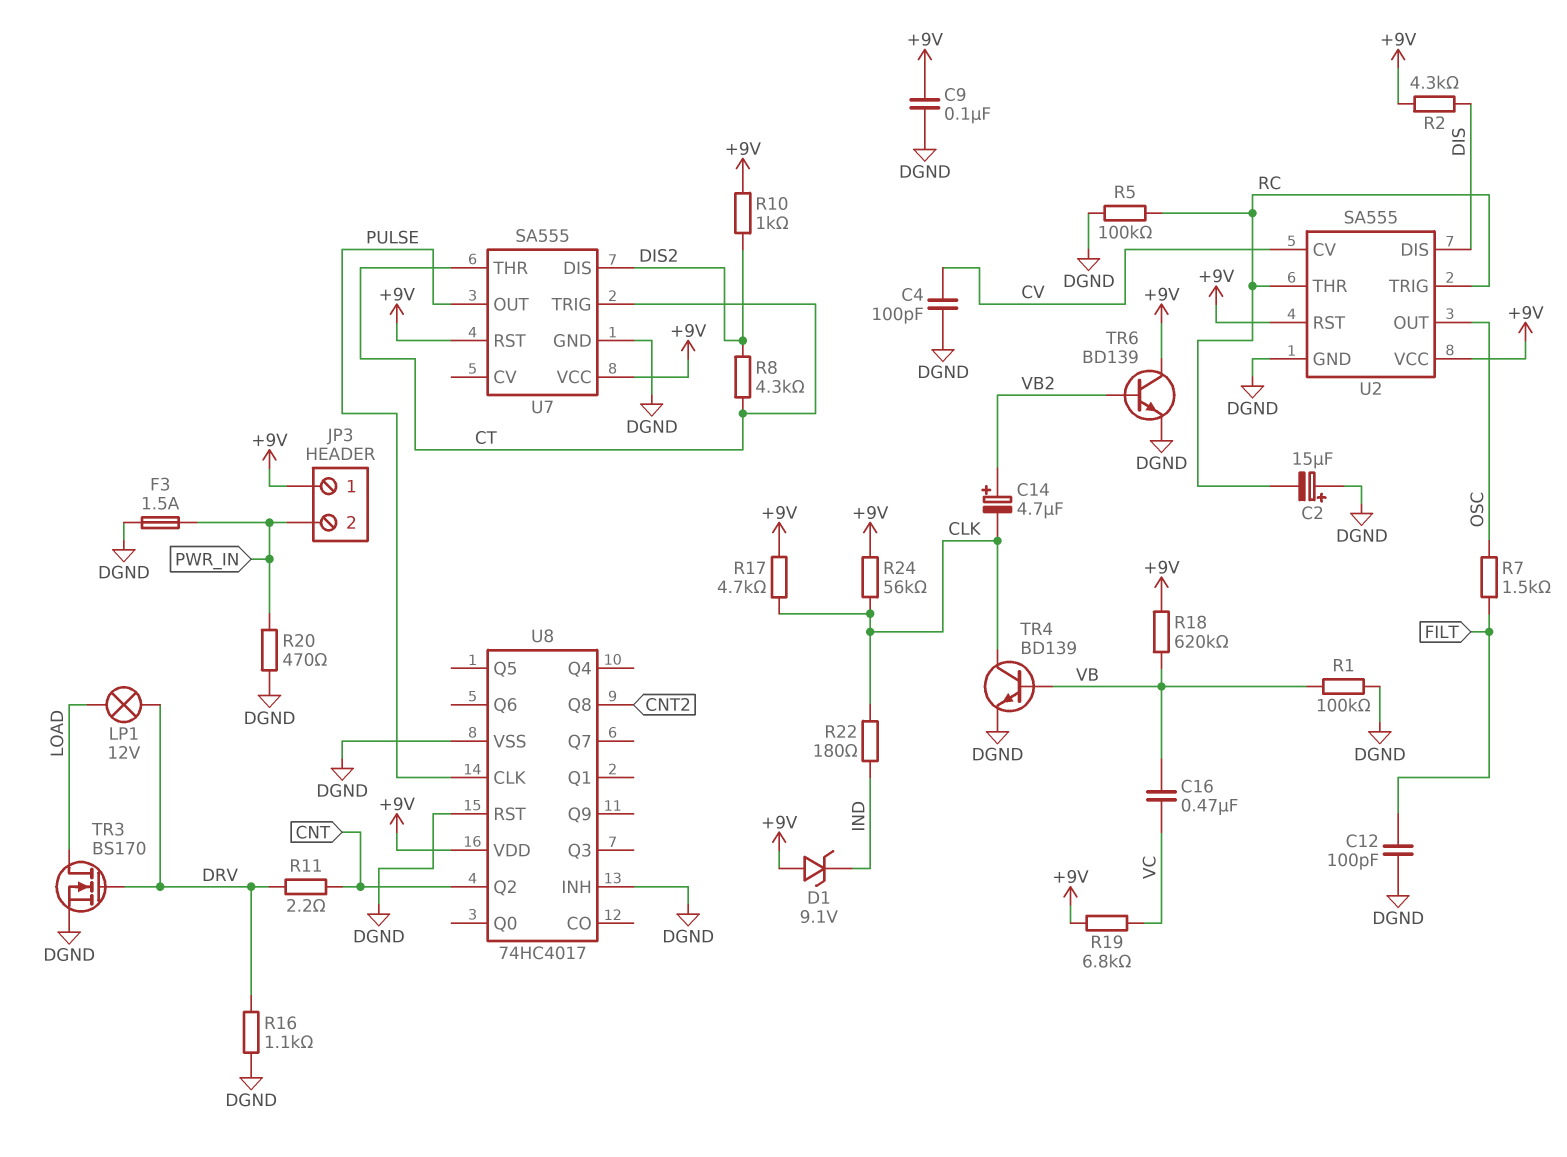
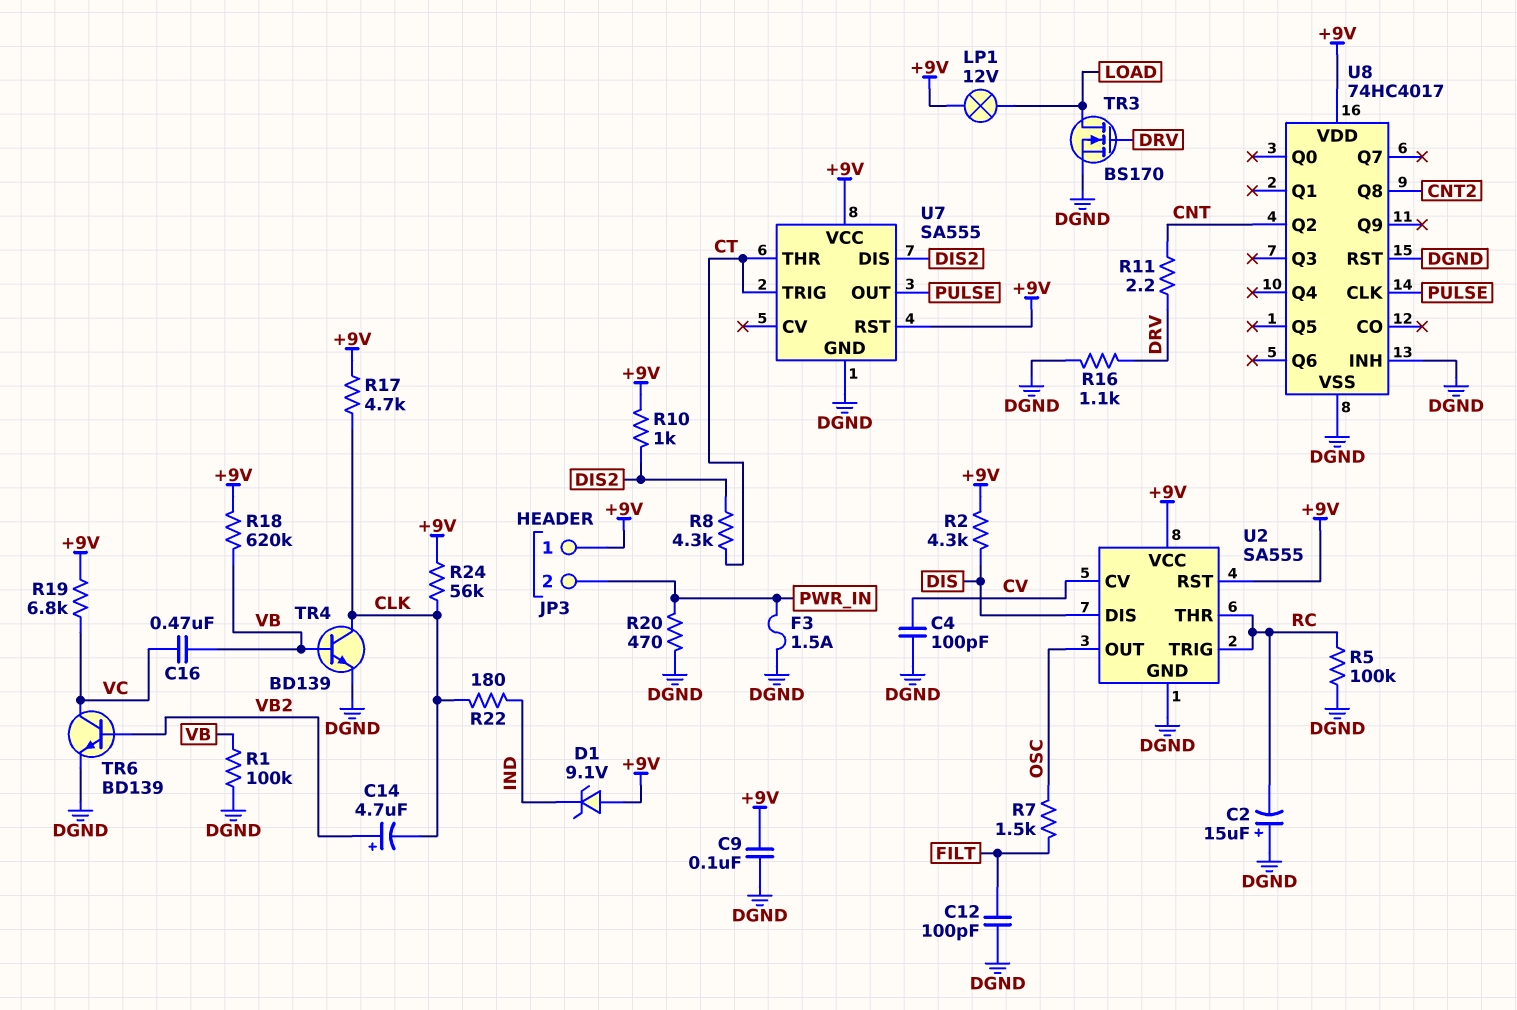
LP1: lamp 12V (DRV, LOAD) -> lamp 12V (+9V, LOAD)
TR6: NPN BD139 (B VB2, C +9V, E DGND) -> NPN BD139 (B VB2, C VC, E DGND)

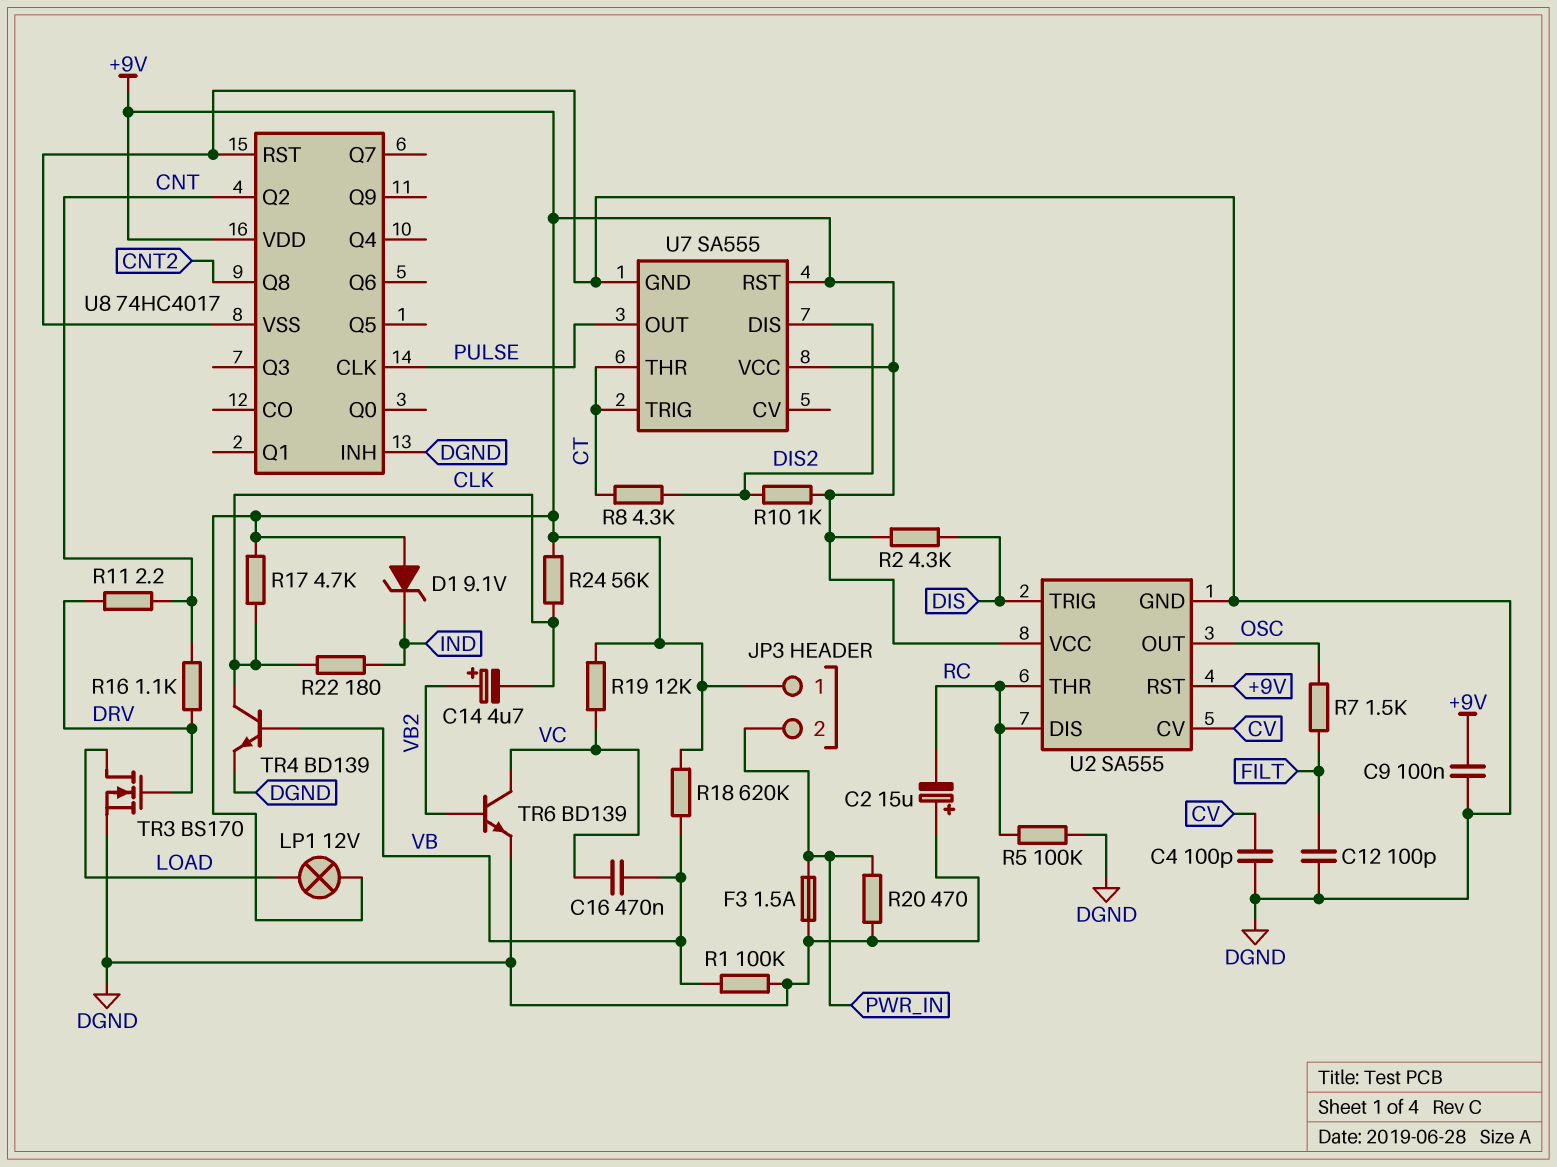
R16: 1.1k (DGND, DRV) -> 1.1k (CNT, DRV)
R19: 6.8k (+9V, VC) -> 12k (+9V, VC)
U2 pin DIS: DIS -> RC
U2 pin TRIG: RC -> DIS

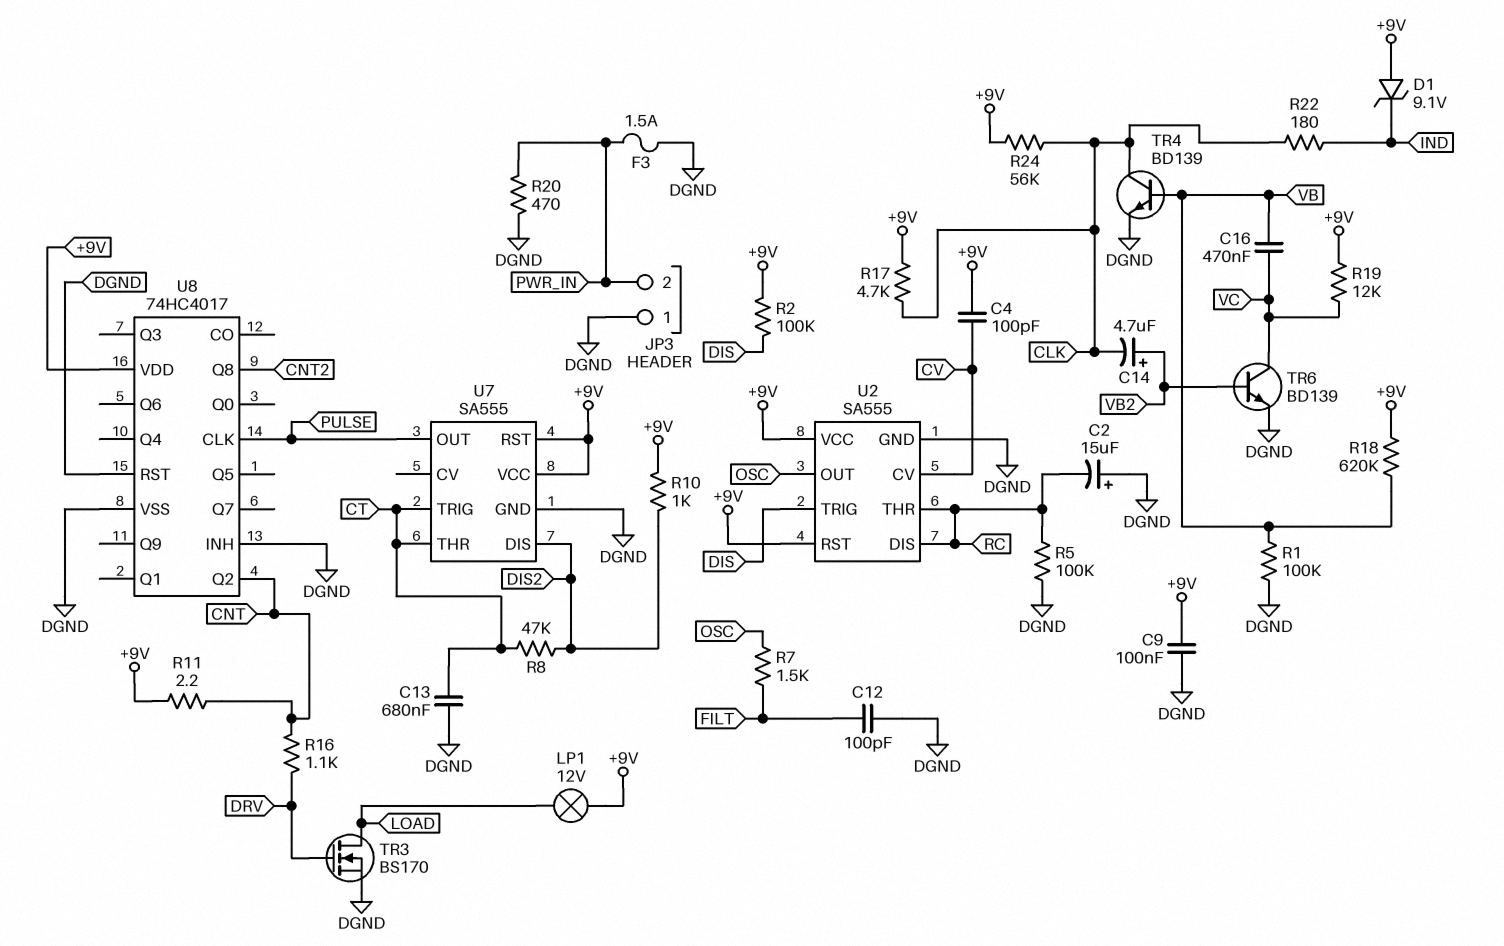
C4: 100pF (CV, DGND) -> 100pF (+9V, CV)
C13: none -> 680nF (CT, DGND)
JP3 pin 1: +9V -> DGND
R2: 4.3k (+9V, DIS) -> 100k (+9V, DIS)
R8: 4.3k (CT, DIS2) -> 47k (CT, DIS2)
R11: 2.2 (CNT, DRV) -> 2.2 (+9V, CNT)

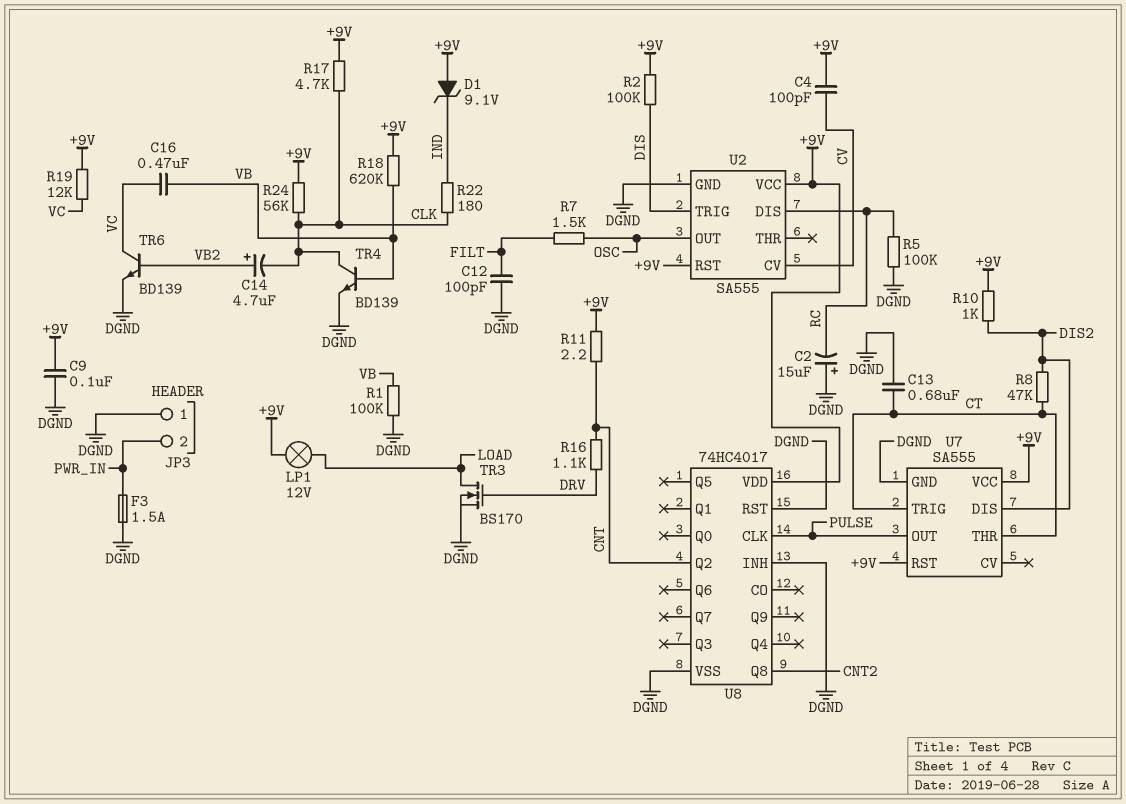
R20: 470 (DGND, PWR_IN) -> none
U2 pin THR: RC -> none

